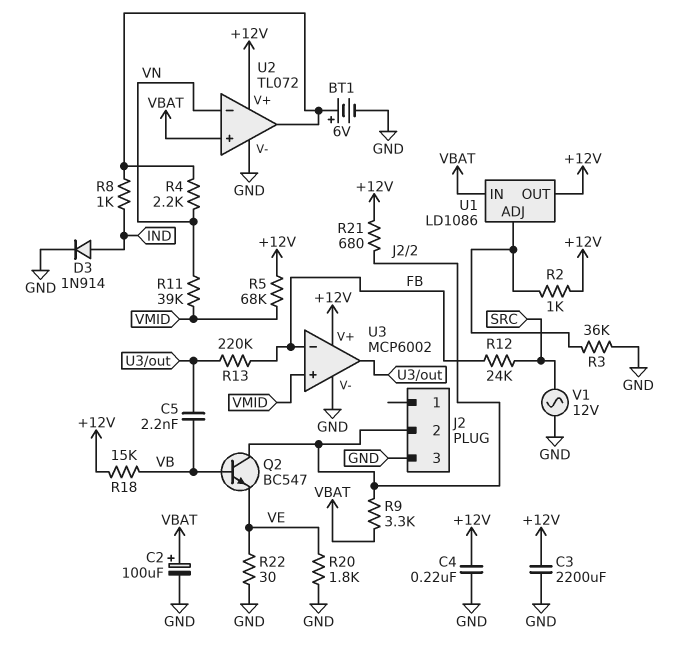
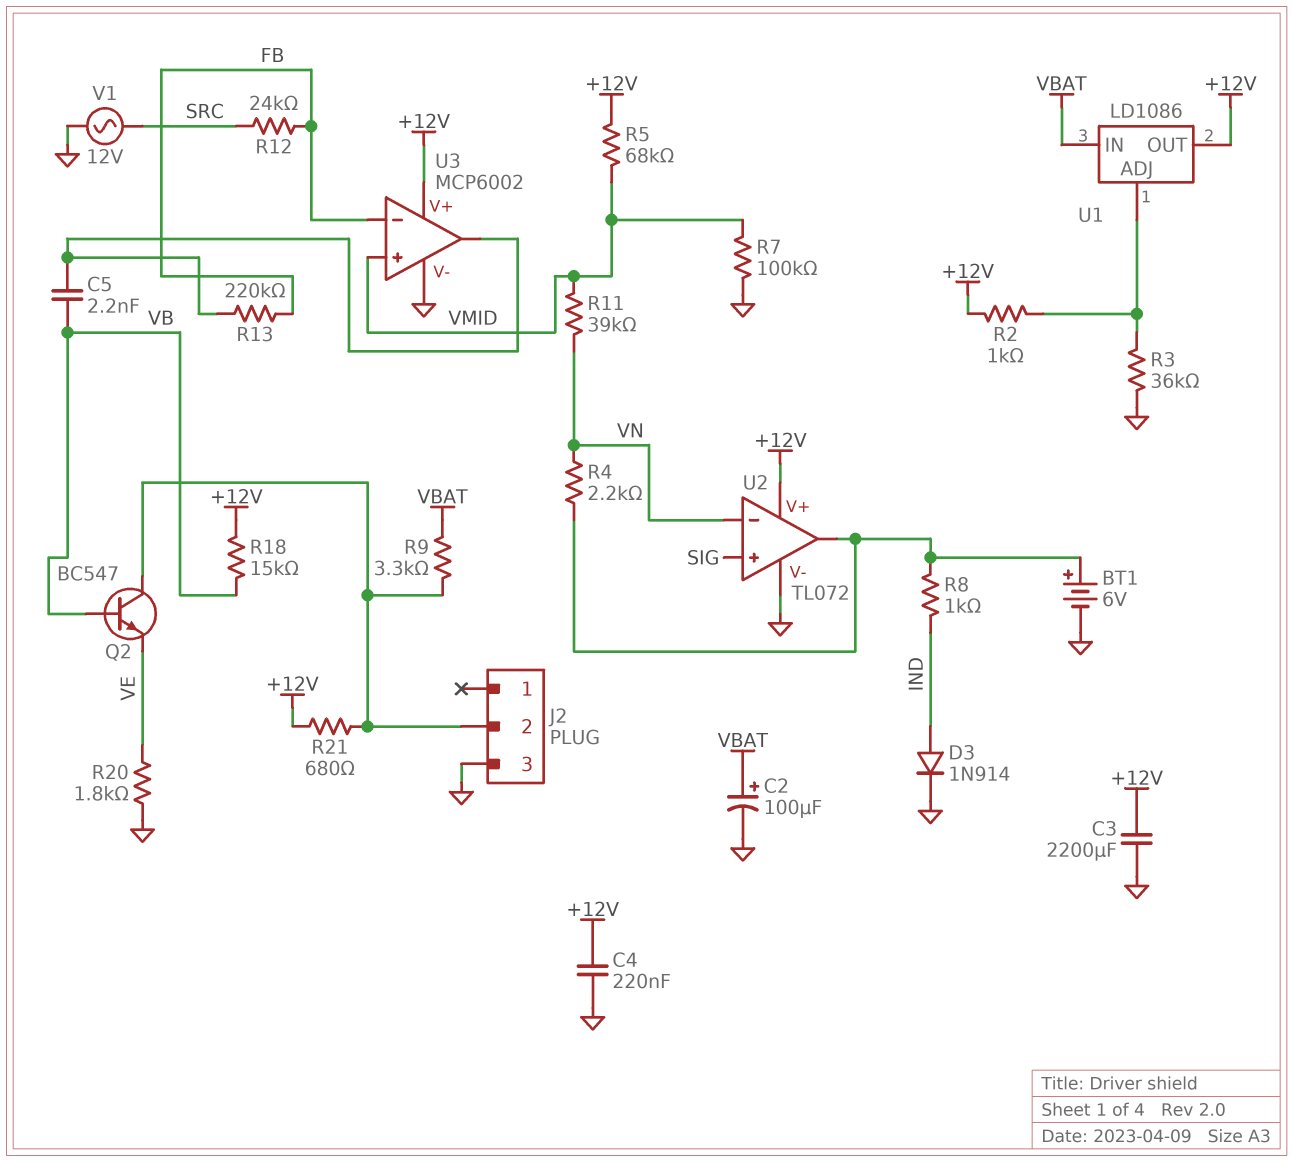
R7: none -> 100k (GND, VMID)
R22: 30 (GND, VE) -> none
U2 pin in+: VBAT -> SIG

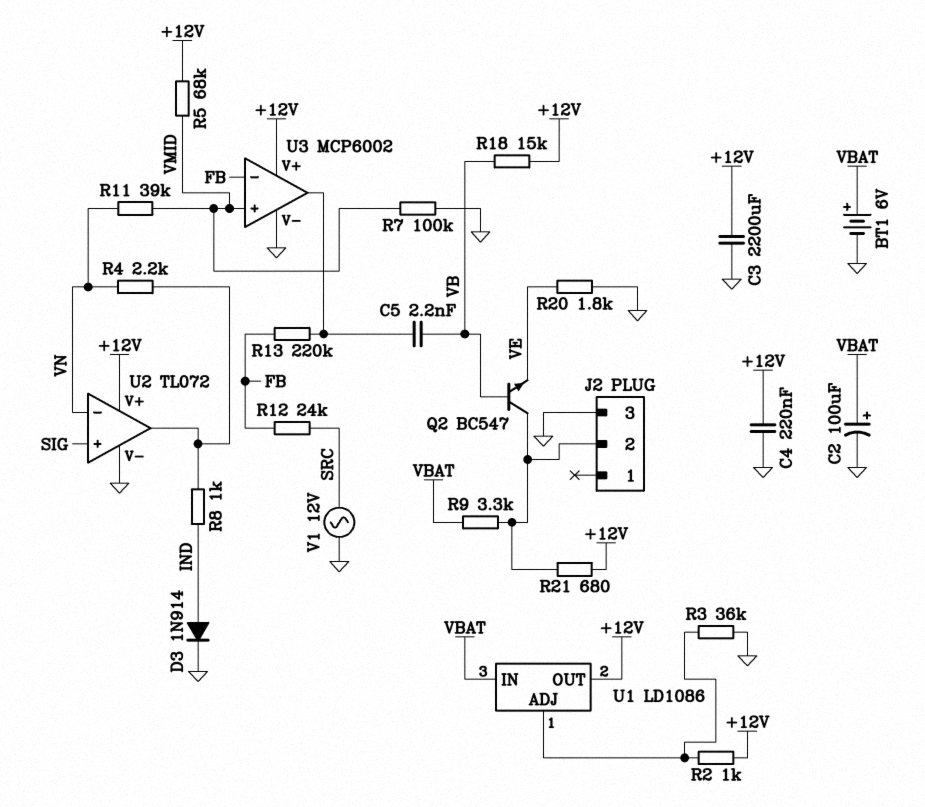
BT1: 6V (plus U2/out, minus GND) -> 6V (plus VBAT, minus GND)

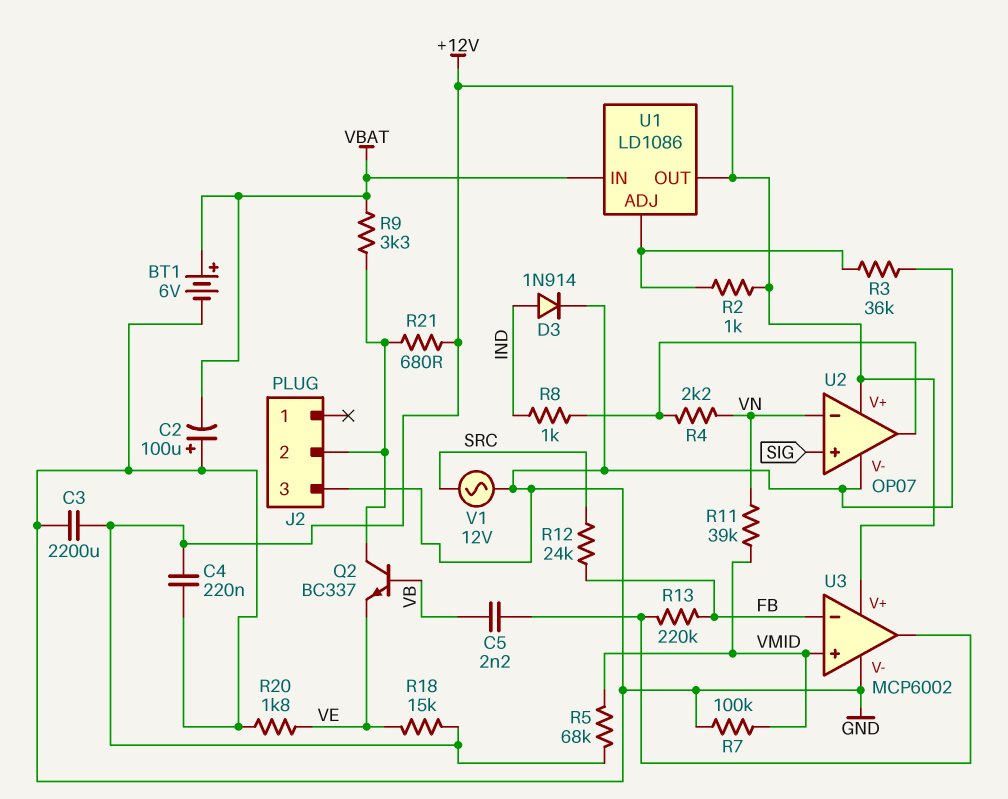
C2: 100uF (plus VBAT, minus GND) -> 100uF (plus GND, minus VBAT)
Q2: NPN BC547 (B VB, C J2/2, E VE) -> NPN BC337 (B VB, C J2/2, E VE)
R18: 15k (+12V, VB) -> 15k (+12V, VE)
U2: TL072 -> OP07

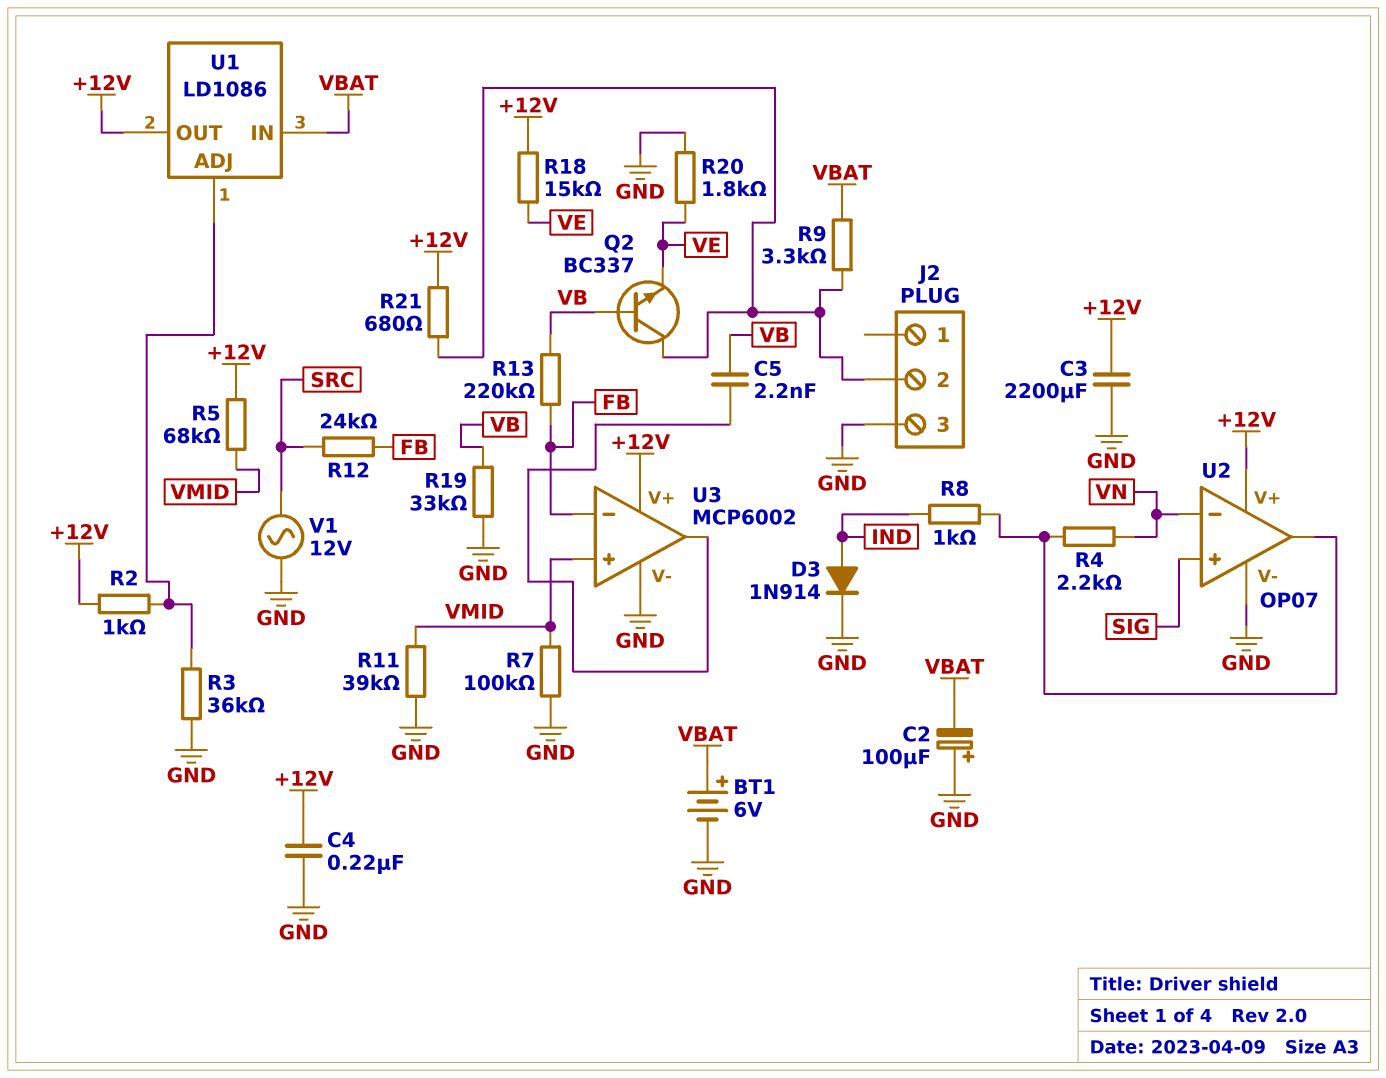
R11: 39k (VMID, VN) -> 39k (GND, VMID)
R13: 220k (FB, U3/out) -> 220k (FB, VB)
R19: none -> 33k (GND, VB)

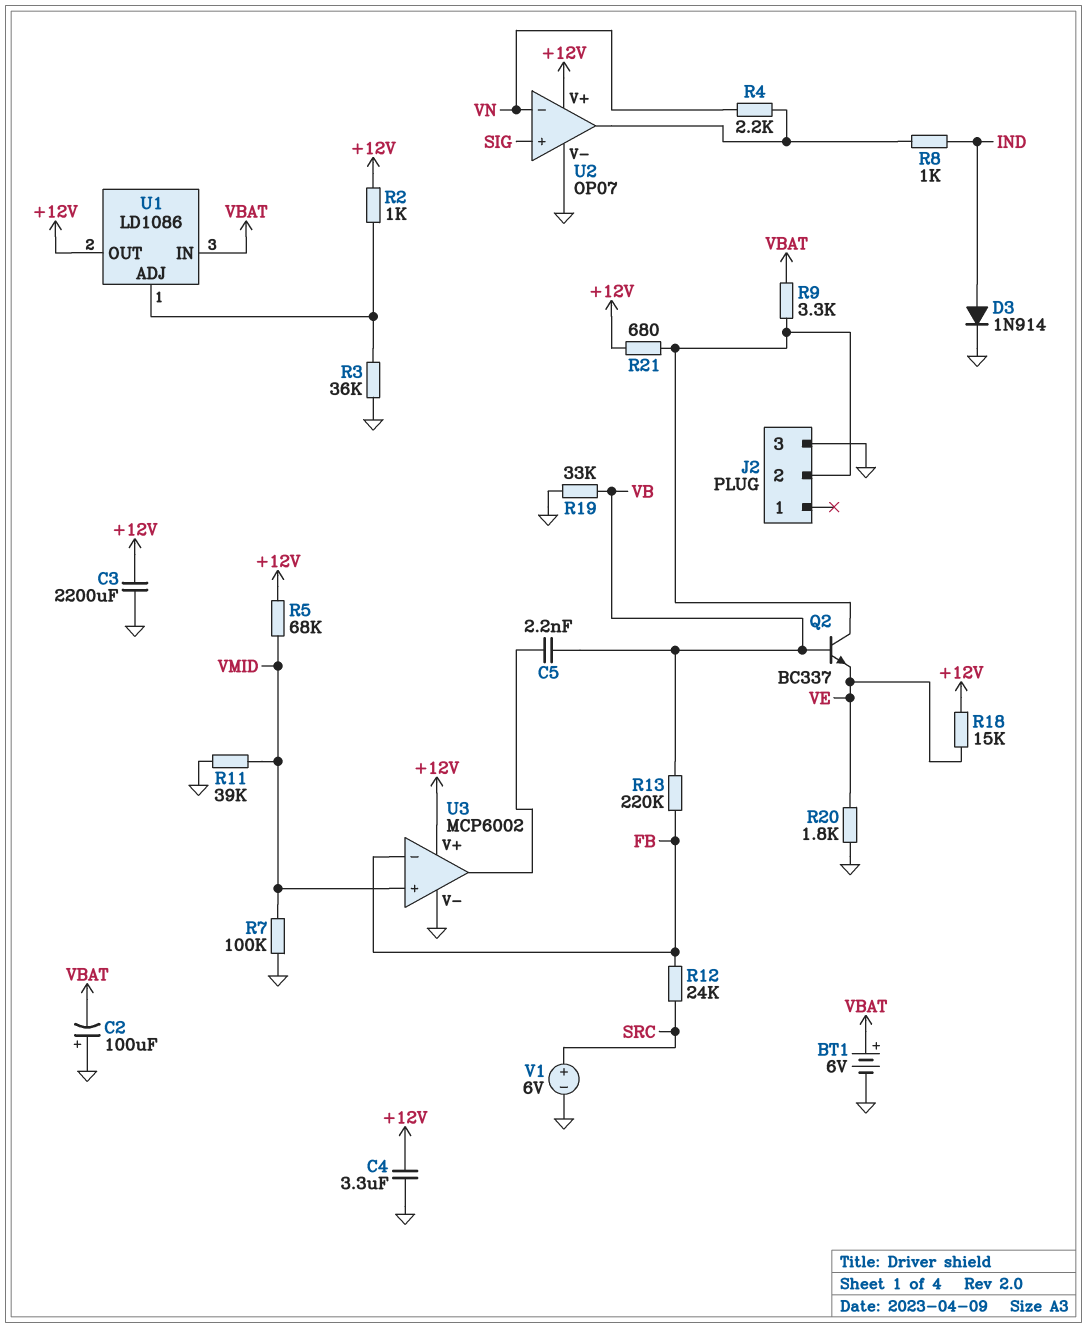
C4: 220nF (+12V, GND) -> 3.3uF (+12V, GND)
V1: AC 12V (GND, SRC) -> 6V (plus SRC, minus GND)

